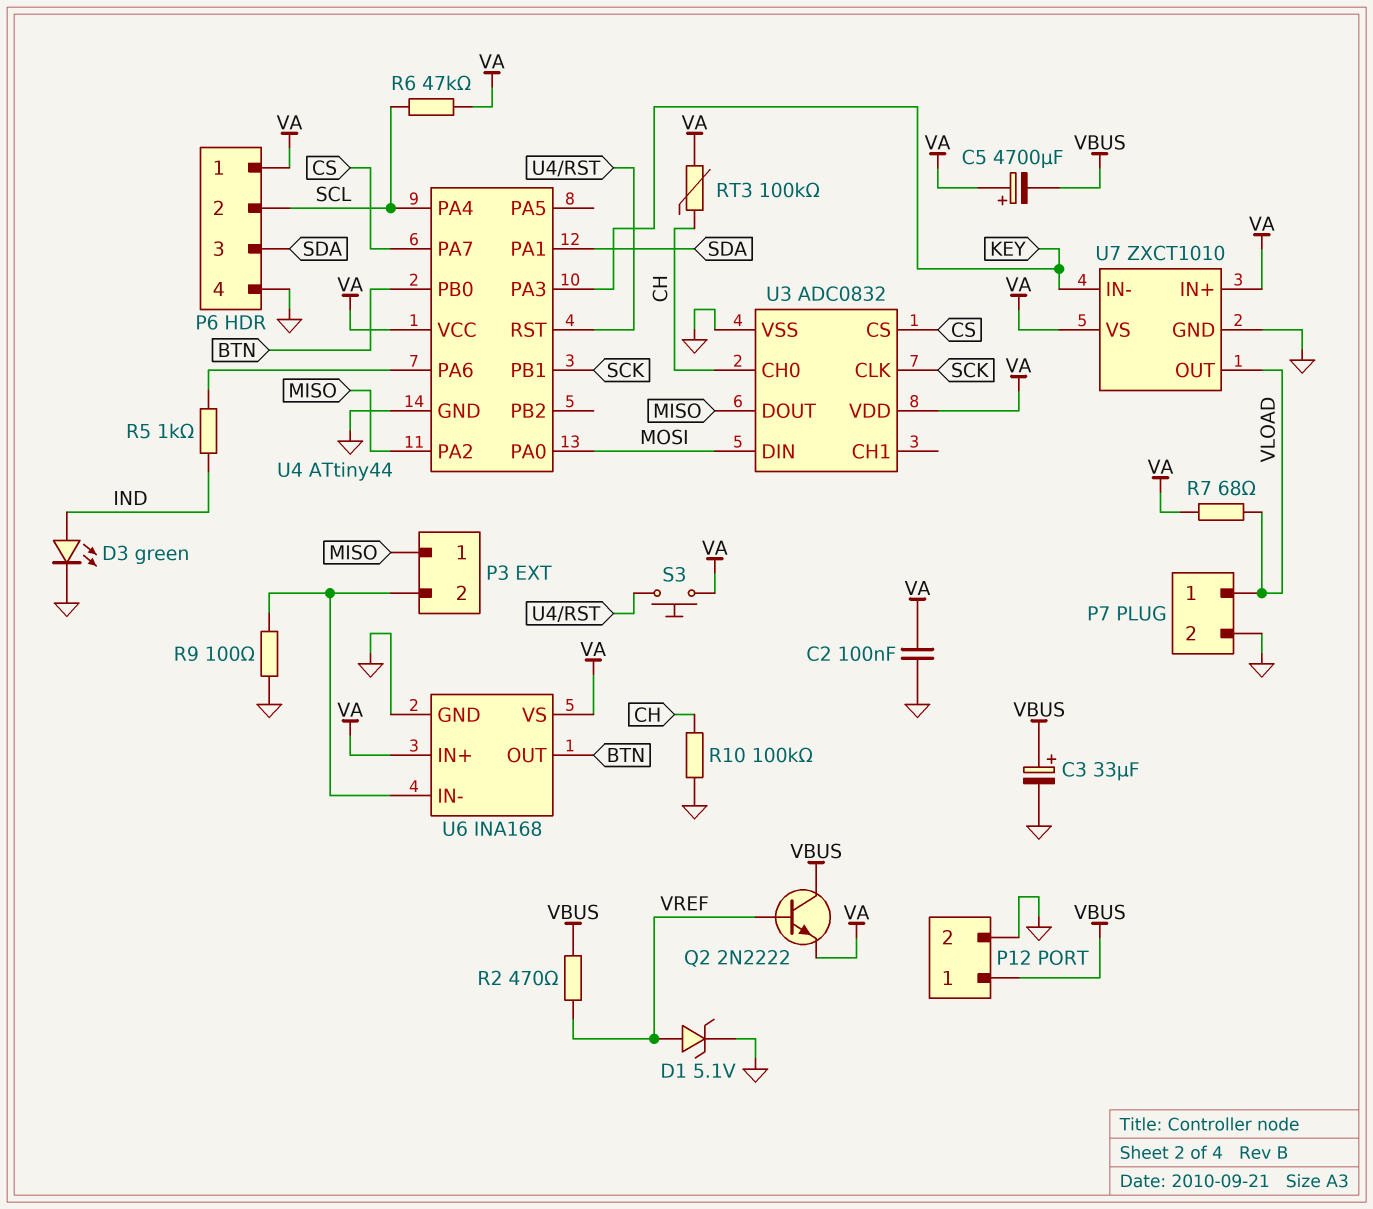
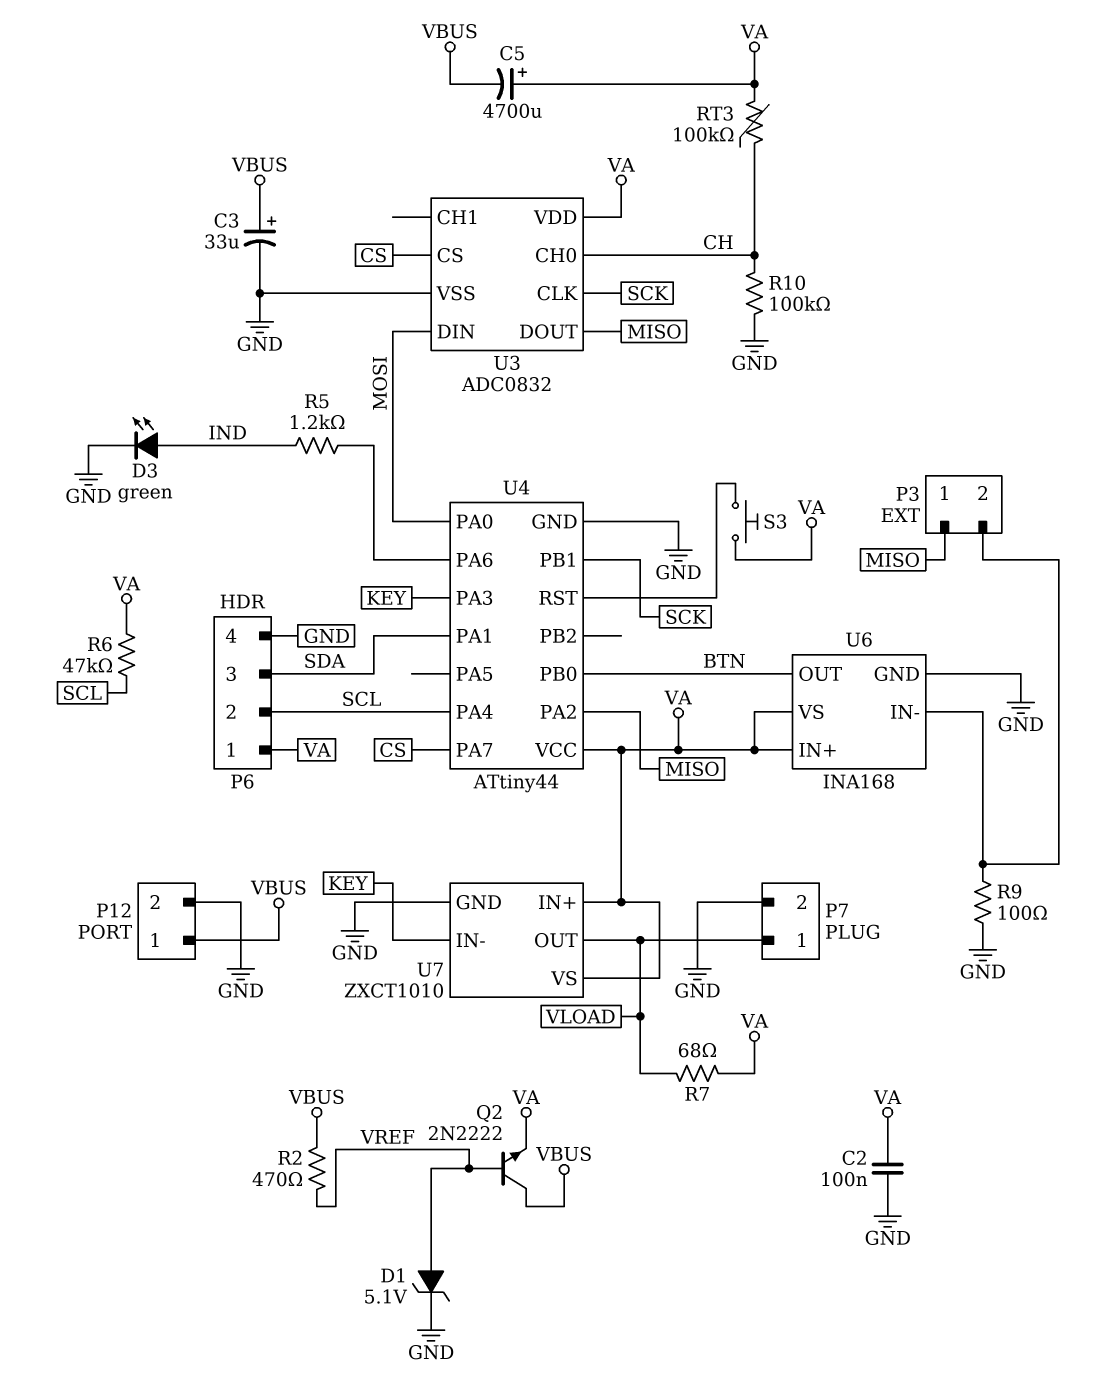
R5: 1k (IND, U4/PA6) -> 1.2k (IND, U4/PA6)

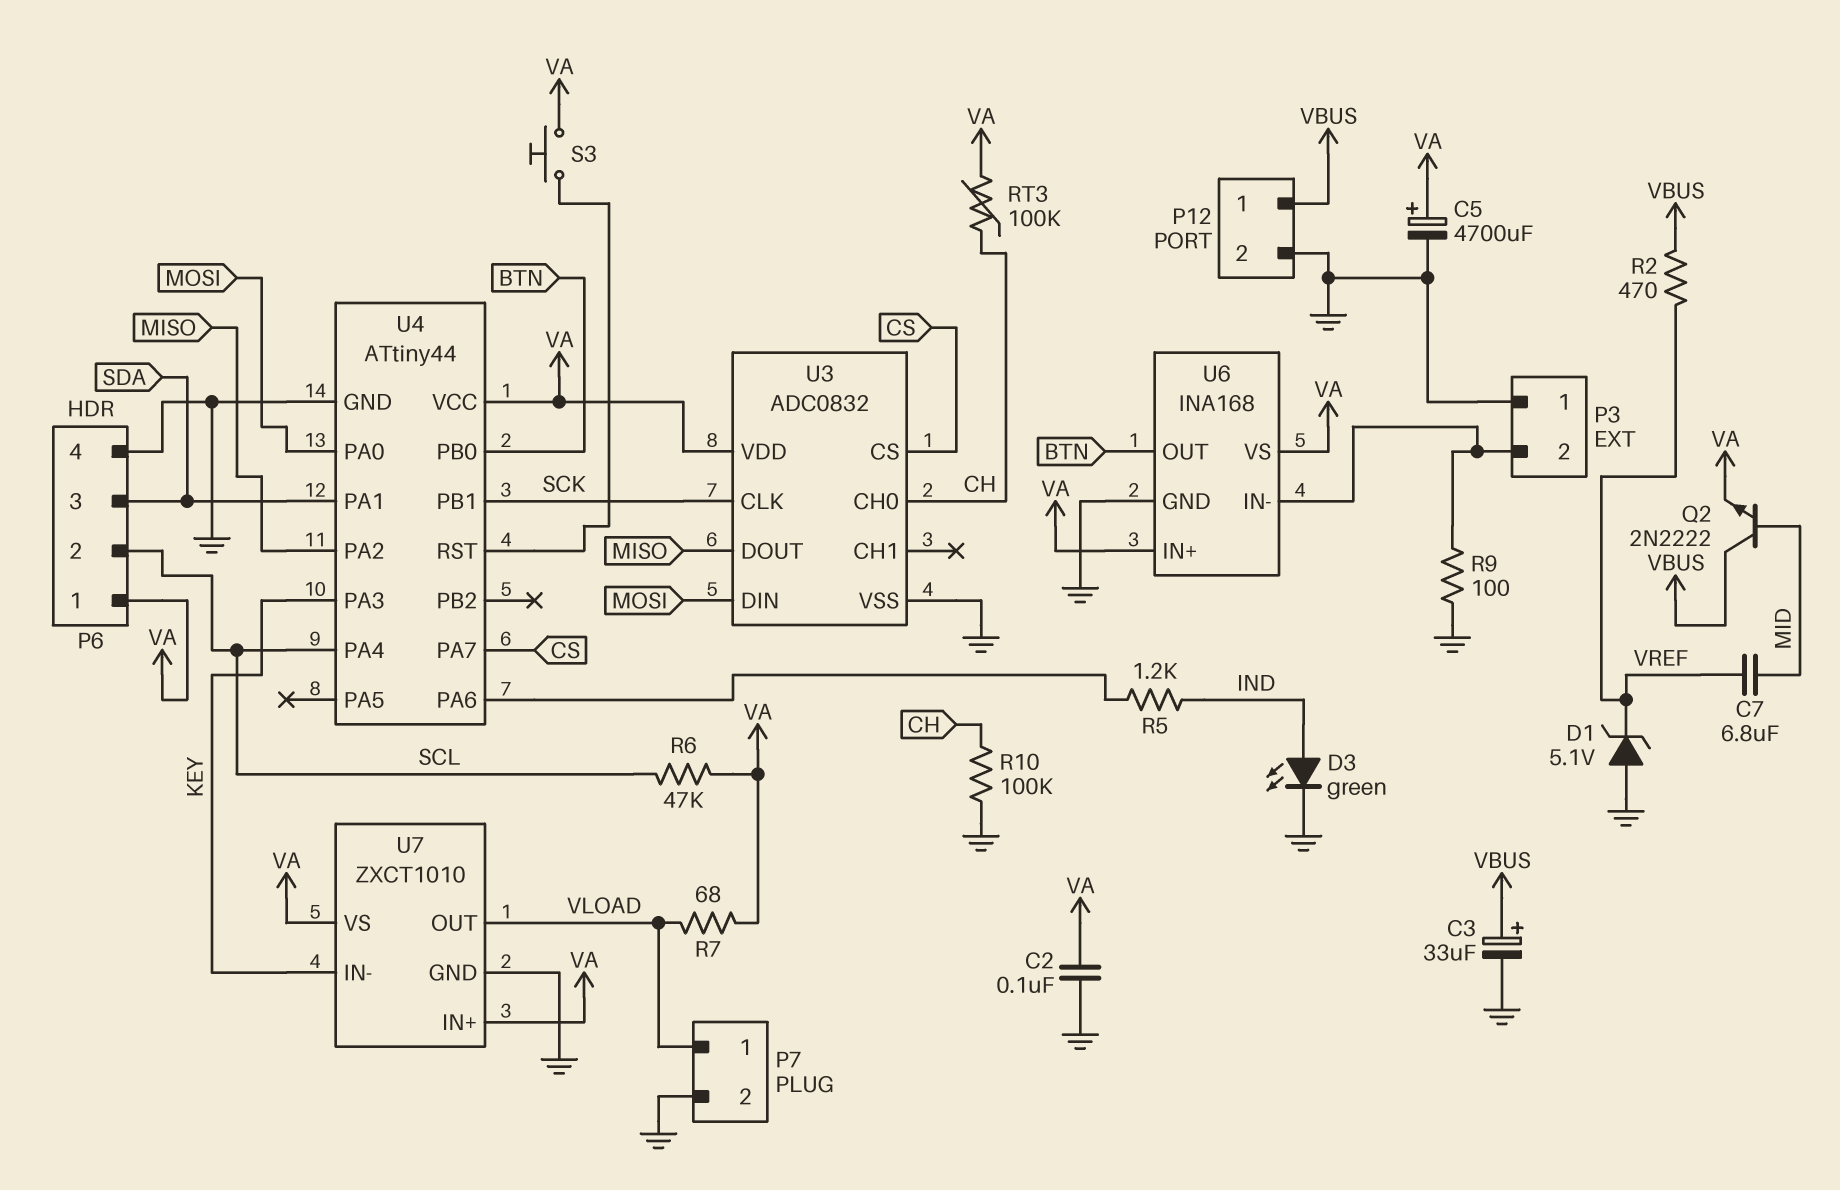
C5: 4700uF (plus VA, minus VBUS) -> 4700uF (plus VA, minus GND)
C7: none -> 6.8uF (MID, VREF)
D1: zener 5.1V (A VREF, K GND) -> zener 5.1V (A GND, K VREF)
P3 pin 1: MISO -> GND
Q2: NPN 2N2222 (B VREF, C VBUS, E VA) -> NPN 2N2222 (B MID, C VBUS, E VA)

